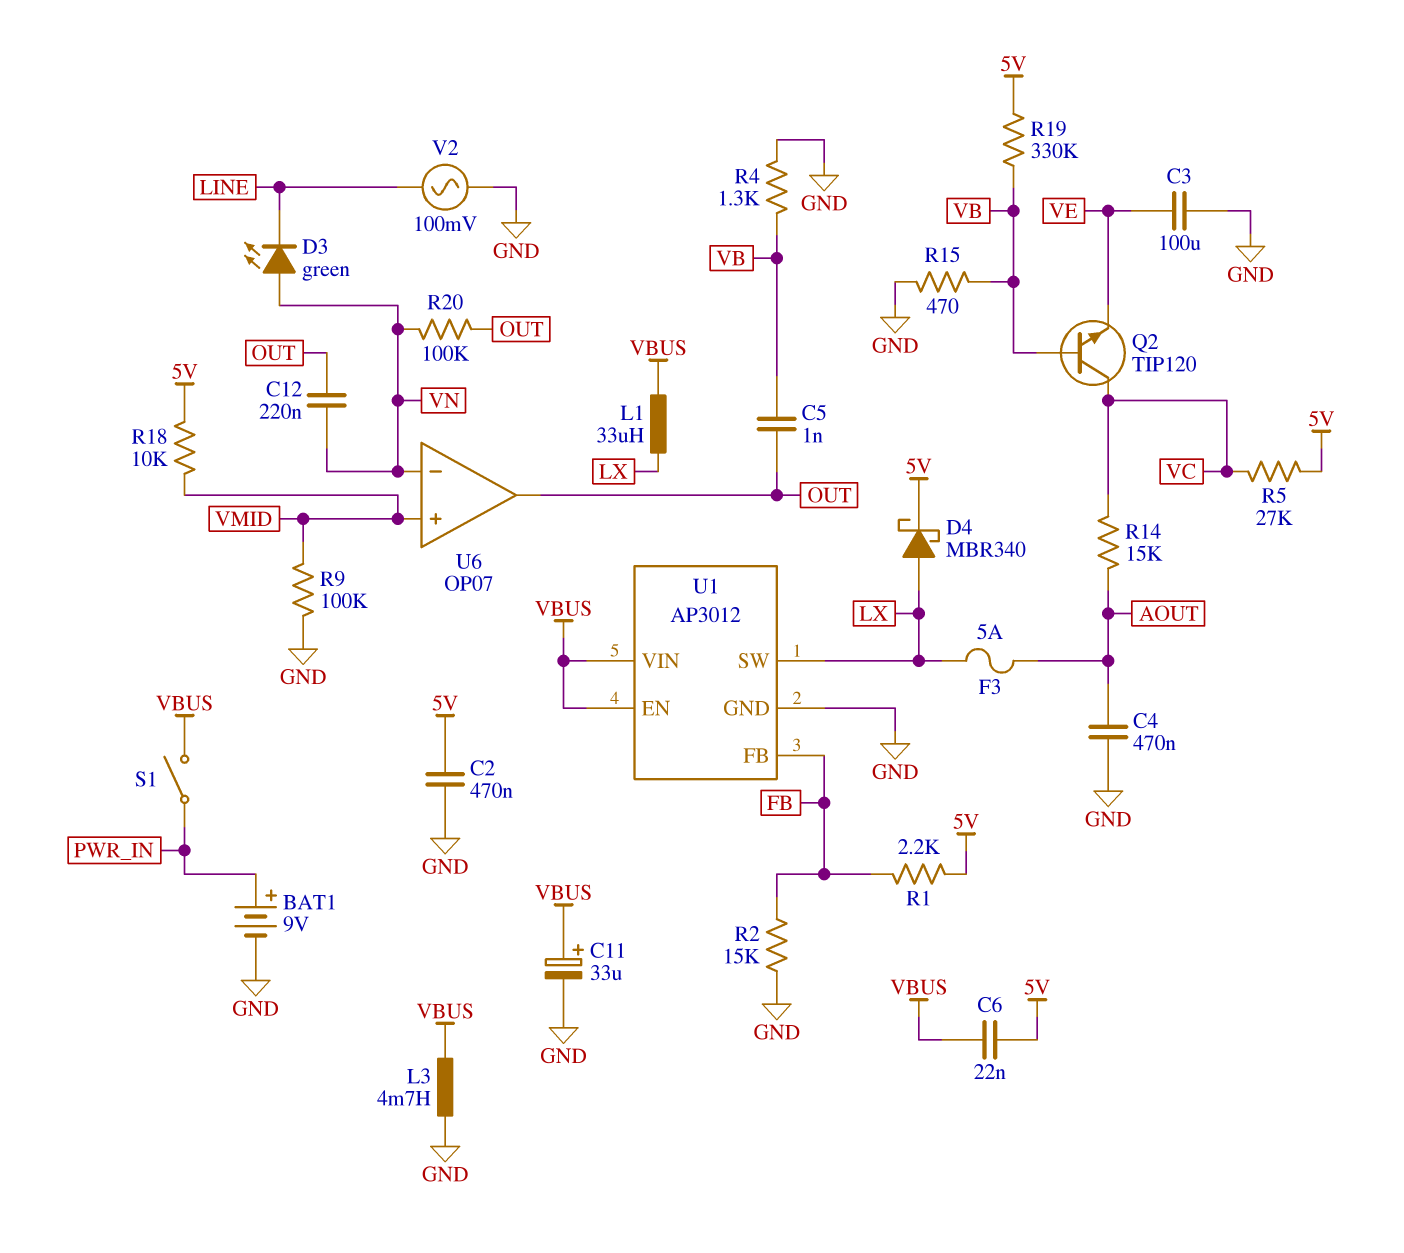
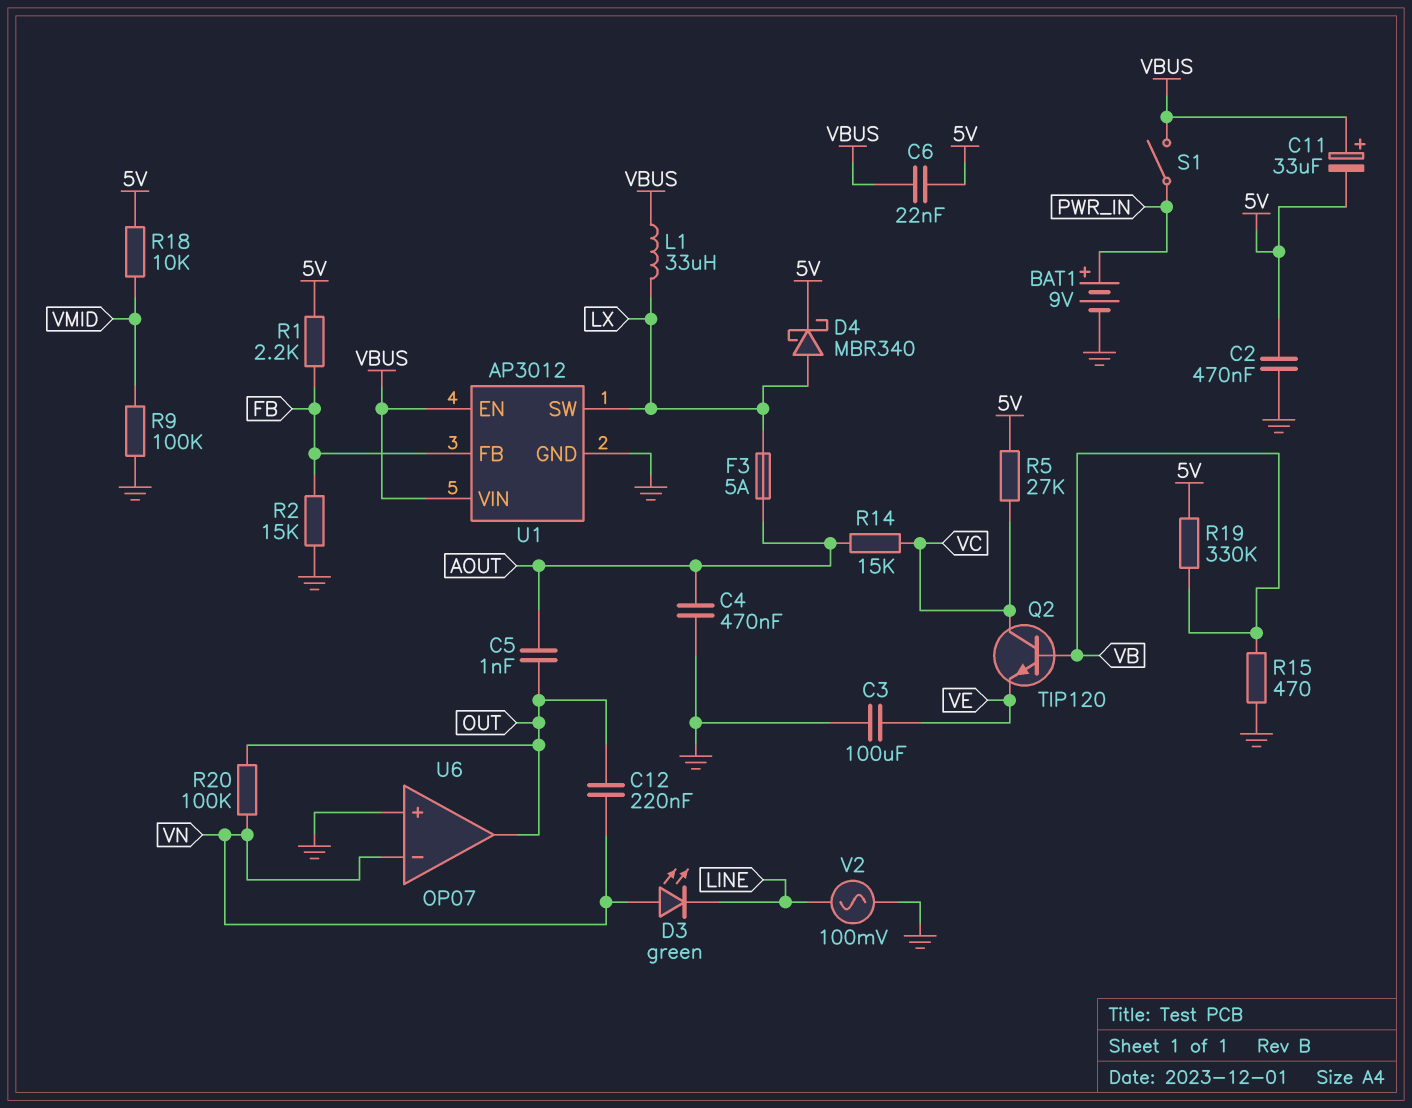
C5: 1nF (OUT, VB) -> 1nF (AOUT, OUT)
C11: 33uF (plus VBUS, minus GND) -> 33uF (plus VBUS, minus 5V)
L3: 4.7mH (GND, VBUS) -> none
R4: 1.3k (GND, VB) -> none
U6 pin in+: VMID -> GND

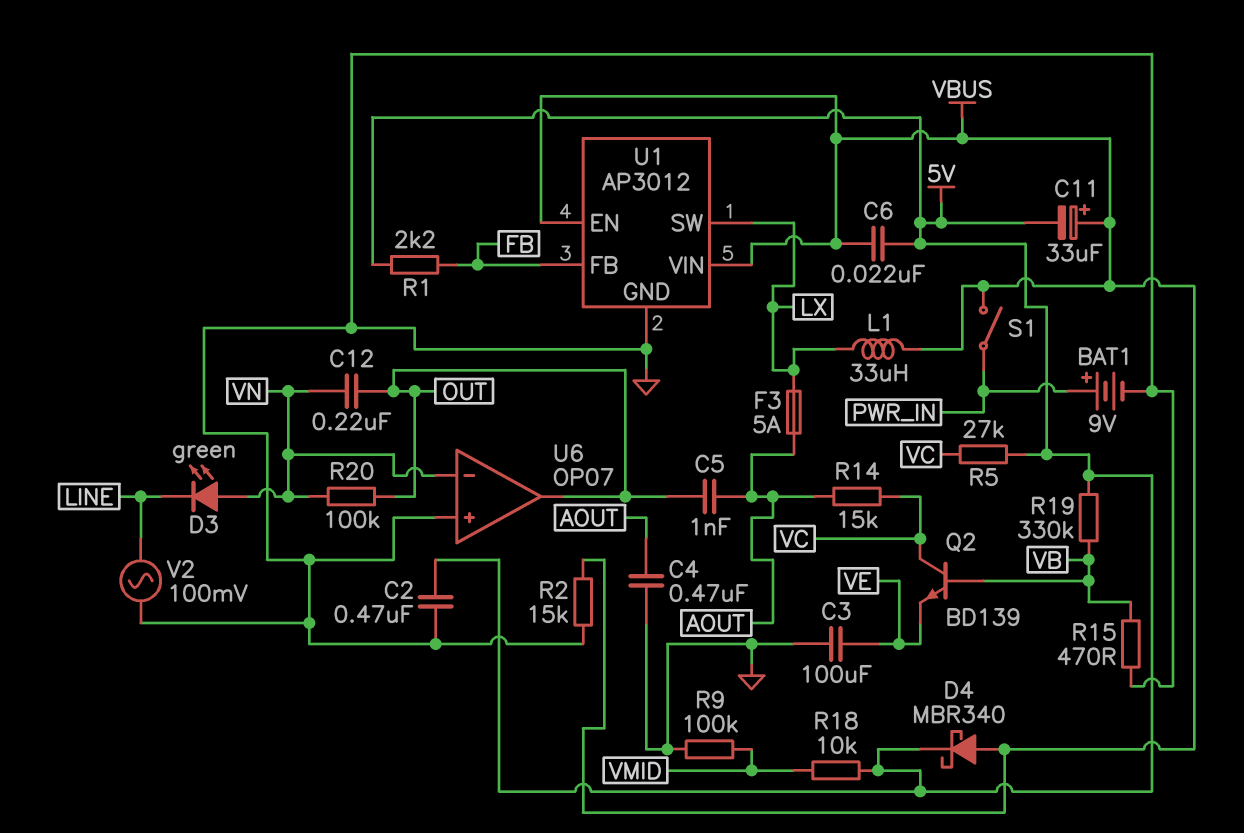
D4: schottky MBR340 (A LX, K 5V) -> schottky MBR340 (A VBUS, K 5V)
Q2: NPN TIP120 (B VB, C VC, E VE) -> NPN BD139 (B VB, C VC, E VE)
R2: 15k (FB, GND) -> 15k (GND, VBUS)

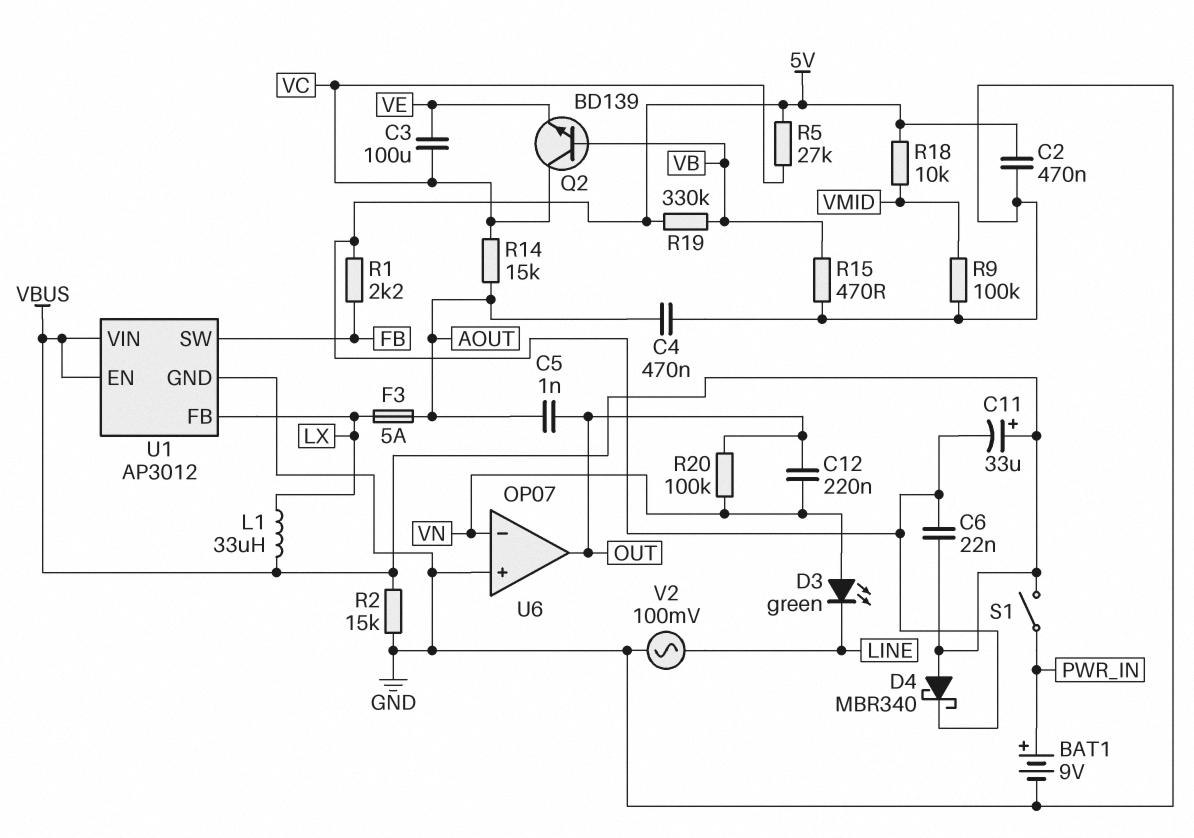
C3: 100uF (GND, VE) -> 100uF (VC, VE)
U1 pin FB: FB -> LX
U1 pin SW: LX -> FB

